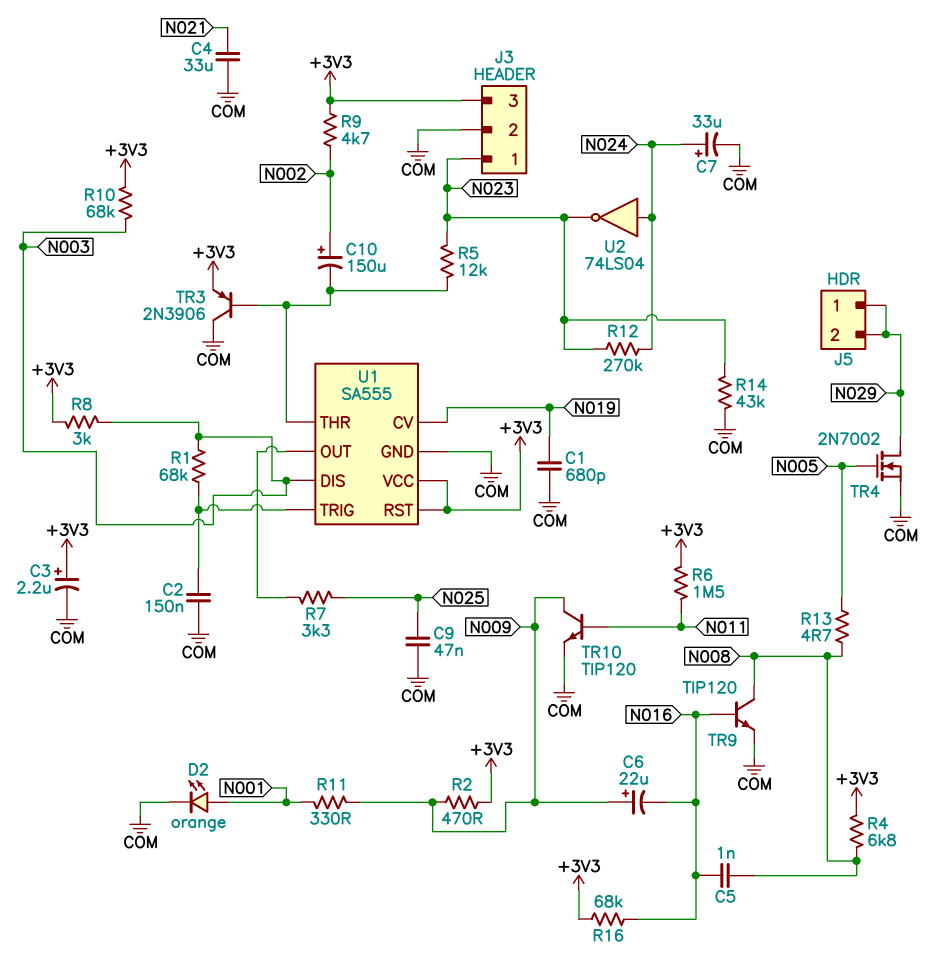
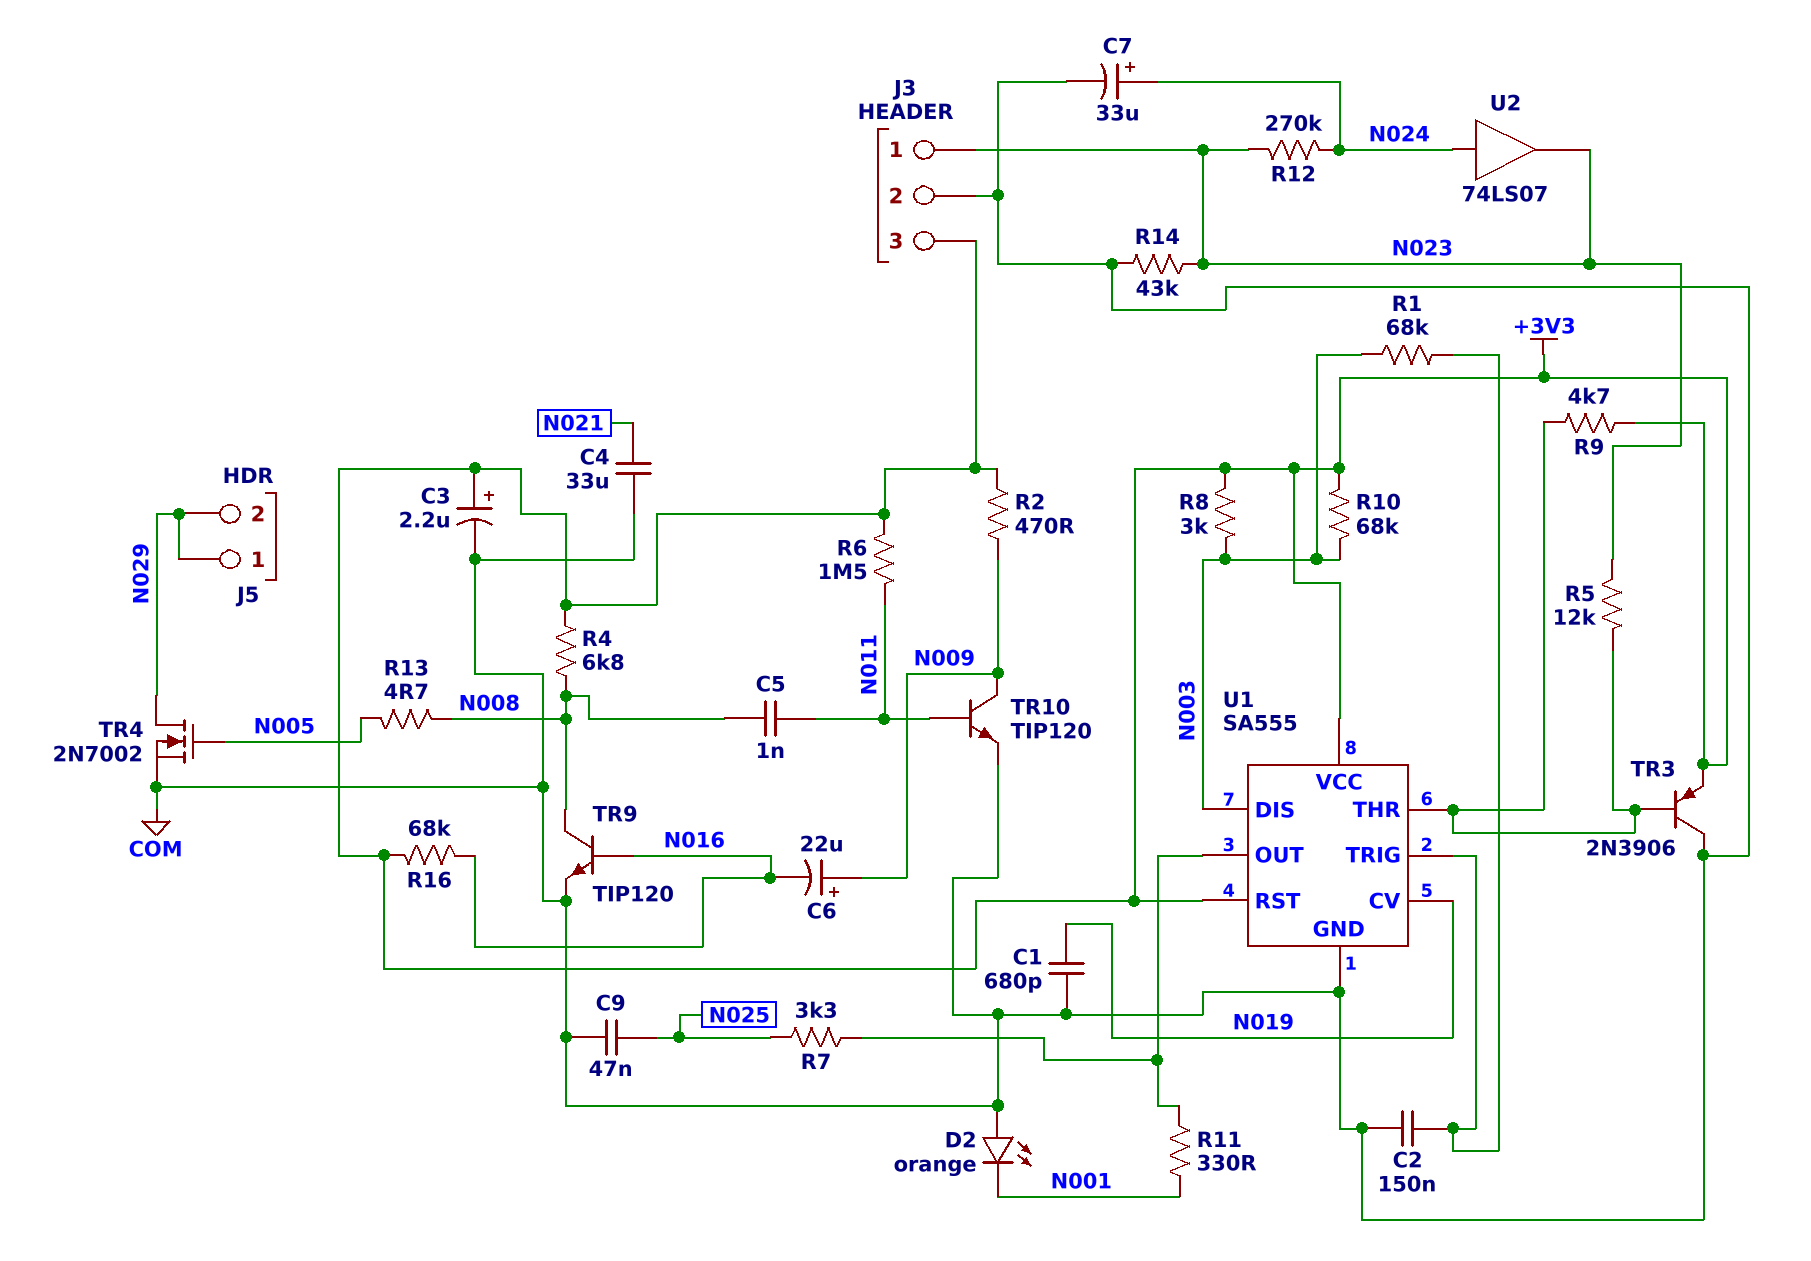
C5: 1nF (N008, N016) -> 1nF (N008, N011)
C10: 150uF (plus N002, minus U1/THR) -> none
D2: LED orange (A N001, K COM) -> LED orange (A COM, K N001)
R9: 4.7k (+3V3, N002) -> 4.7k (+3V3, U1/THR)
R11: 330 (N001, N009) -> 330 (N001, U1/OUT)
U2: NOT 74LS04 (in N024, out N023) -> buffer 74LS07 (in N024, out N023)

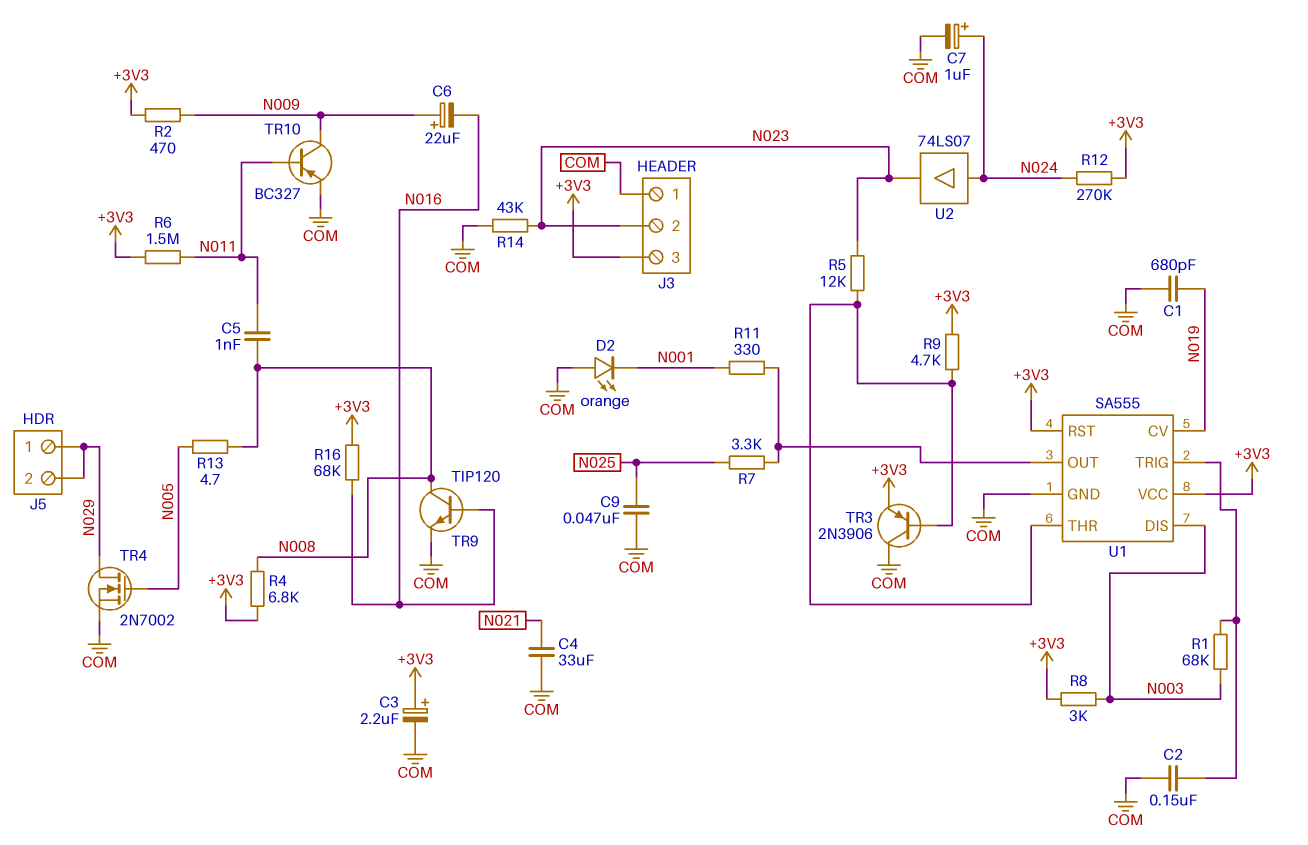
C7: 33uF (plus N024, minus COM) -> 1uF (plus N024, minus COM)
J3 pin 1: N023 -> COM
J3 pin 2: COM -> N023
R10: 68k (+3V3, N003) -> none
R12: 270k (N023, N024) -> 270k (+3V3, N024)
TR10: NPN TIP120 (B N011, C N009, E COM) -> PNP BC327 (B N011, C N009, E COM)

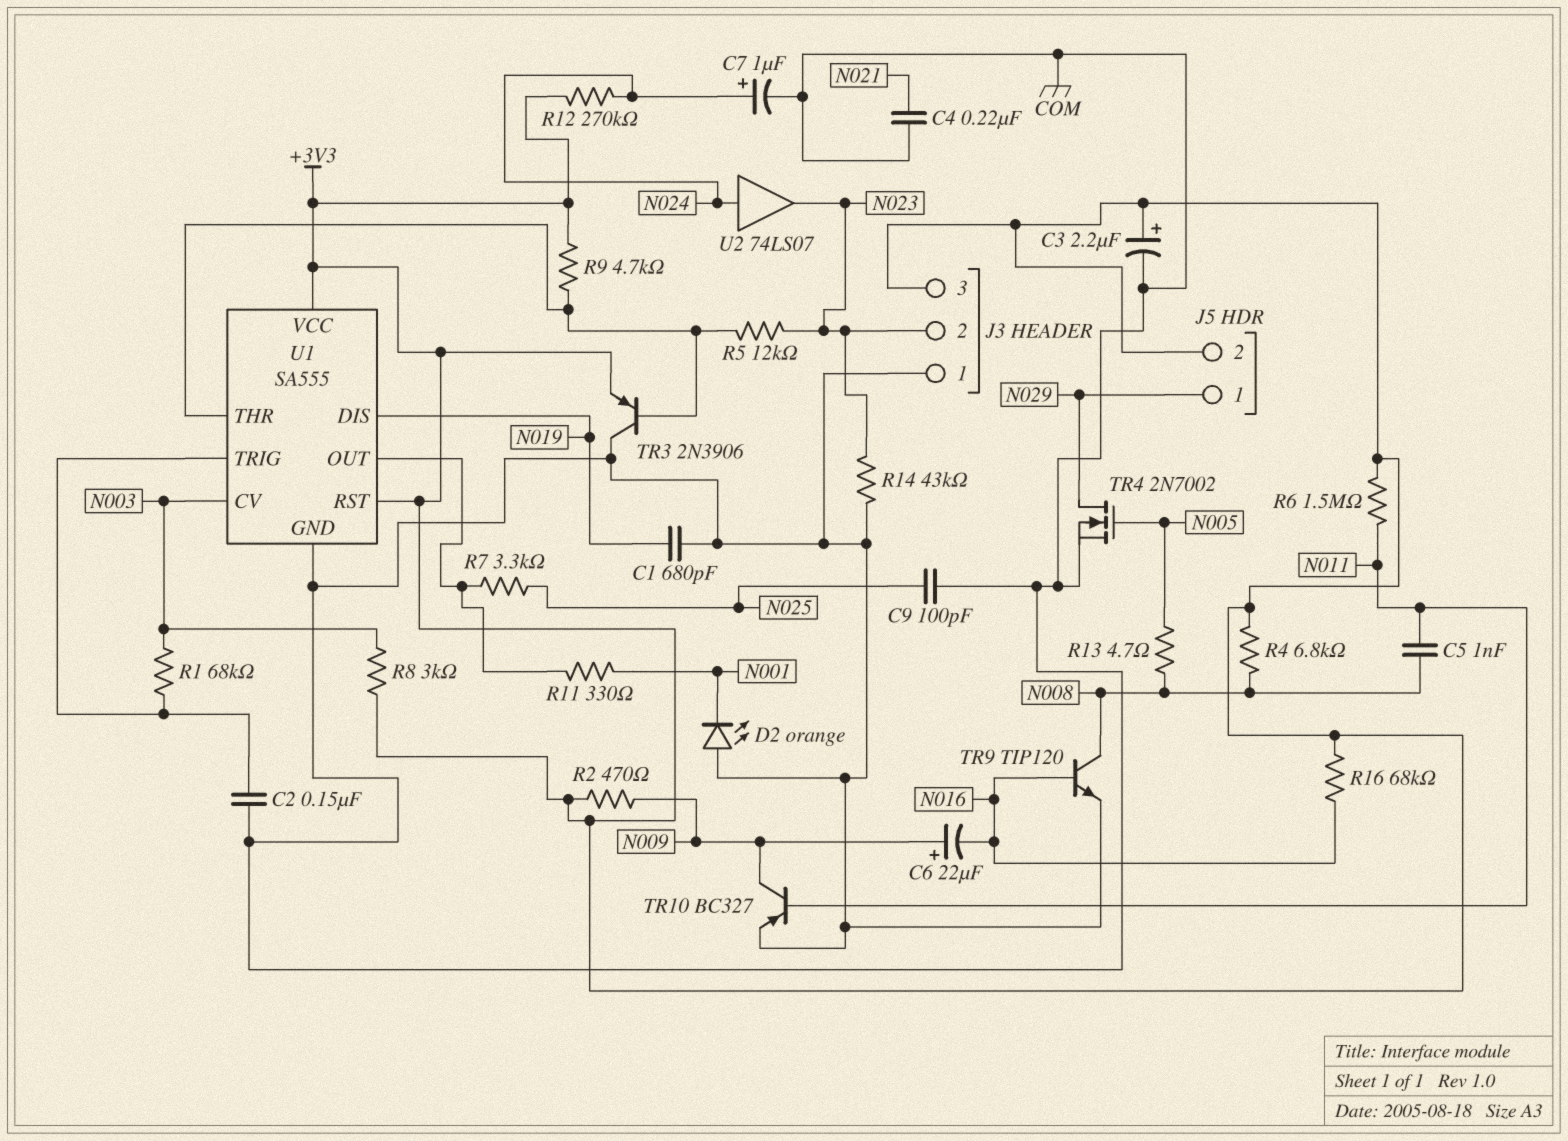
C4: 33uF (COM, N021) -> 220nF (COM, N021)
C9: 47nF (COM, N025) -> 100pF (COM, N025)
J5 pin 2: N029 -> +3V3
U1 pin CV: N019 -> N003
U1 pin DIS: N003 -> N019

